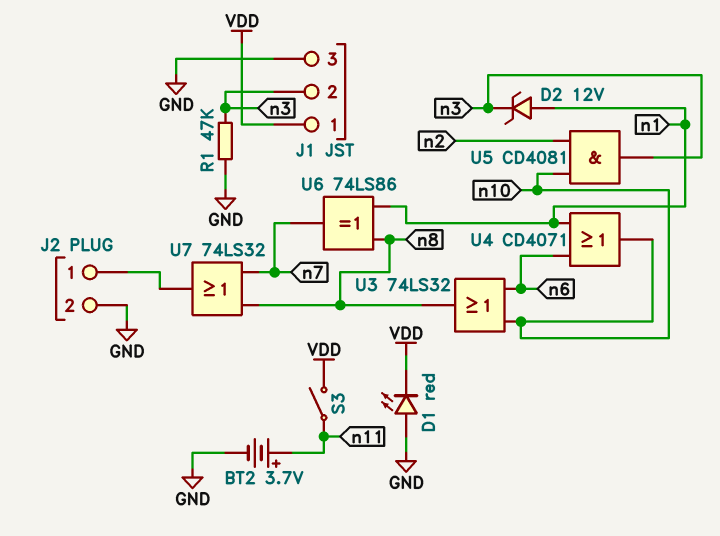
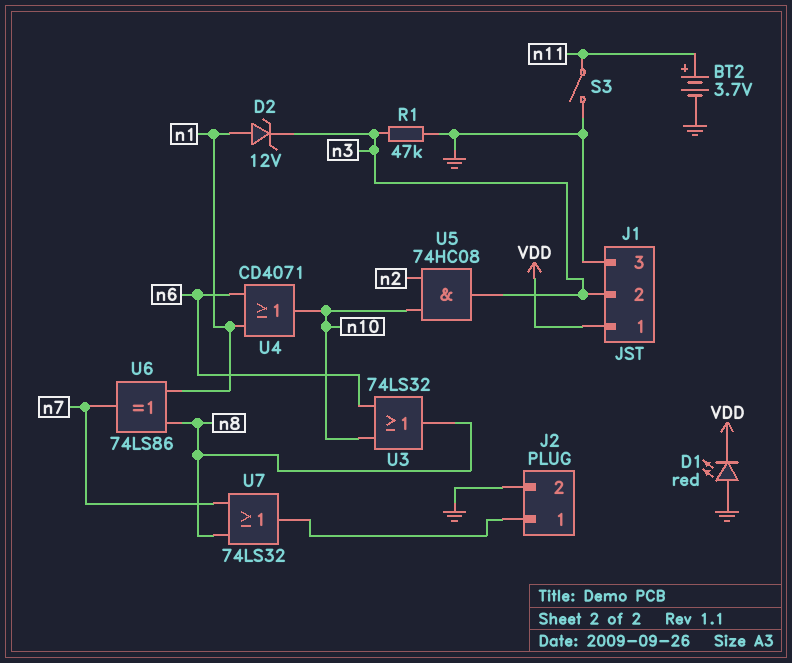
S3: switch (VDD, n11) -> switch (GND, n11)
U5: AND CD4081 (in n2, in n10, out n3) -> AND 74HC08 (in n2, in n10, out n3)

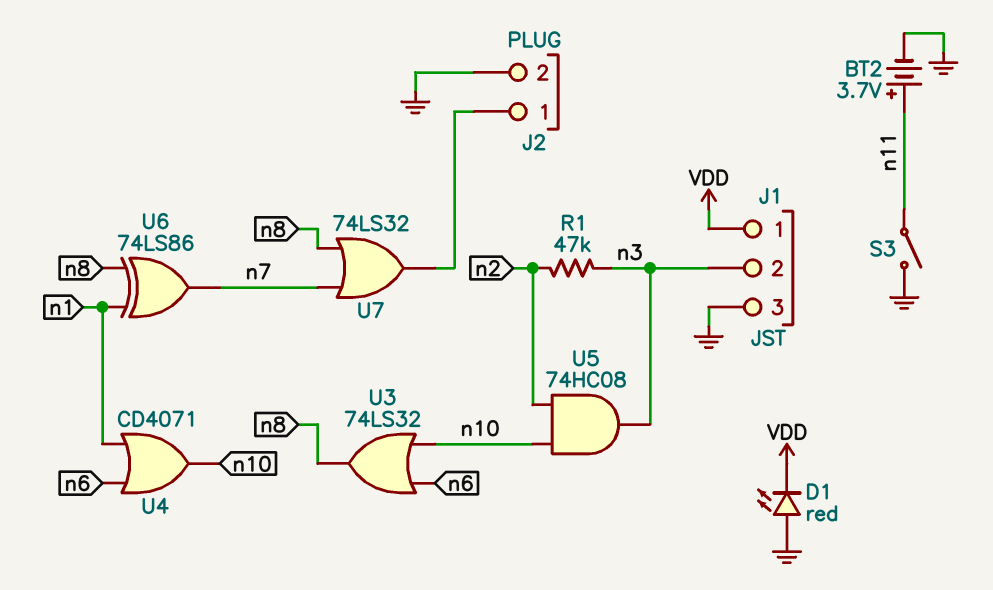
D2: zener 12V (A n1, K n3) -> none
R1: 47k (GND, n3) -> 47k (n2, n3)

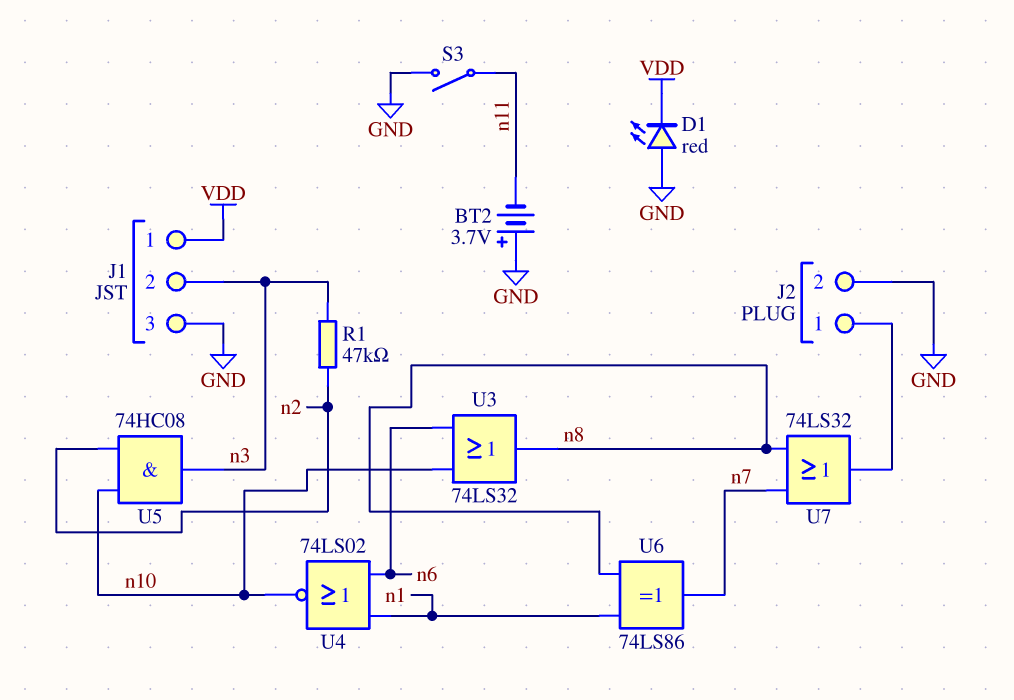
BT2: 3.7V (plus n11, minus GND) -> 3.7V (plus GND, minus n11)
U4: OR CD4071 (in n1, in n6, out n10) -> NOR 74LS02 (in n1, in n6, out n10)

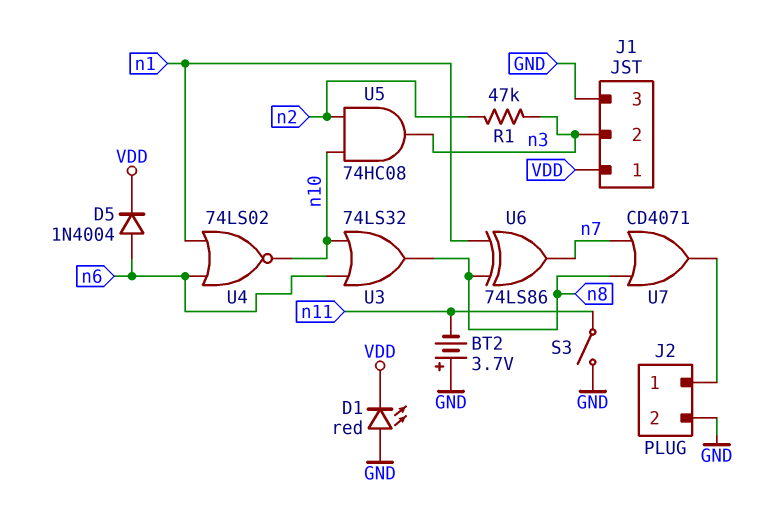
D5: none -> diode 1N4004 (A n6, K VDD)
U7: OR 74LS32 (in n7, in n8, out J2/1) -> OR CD4071 (in n7, in n8, out J2/1)

